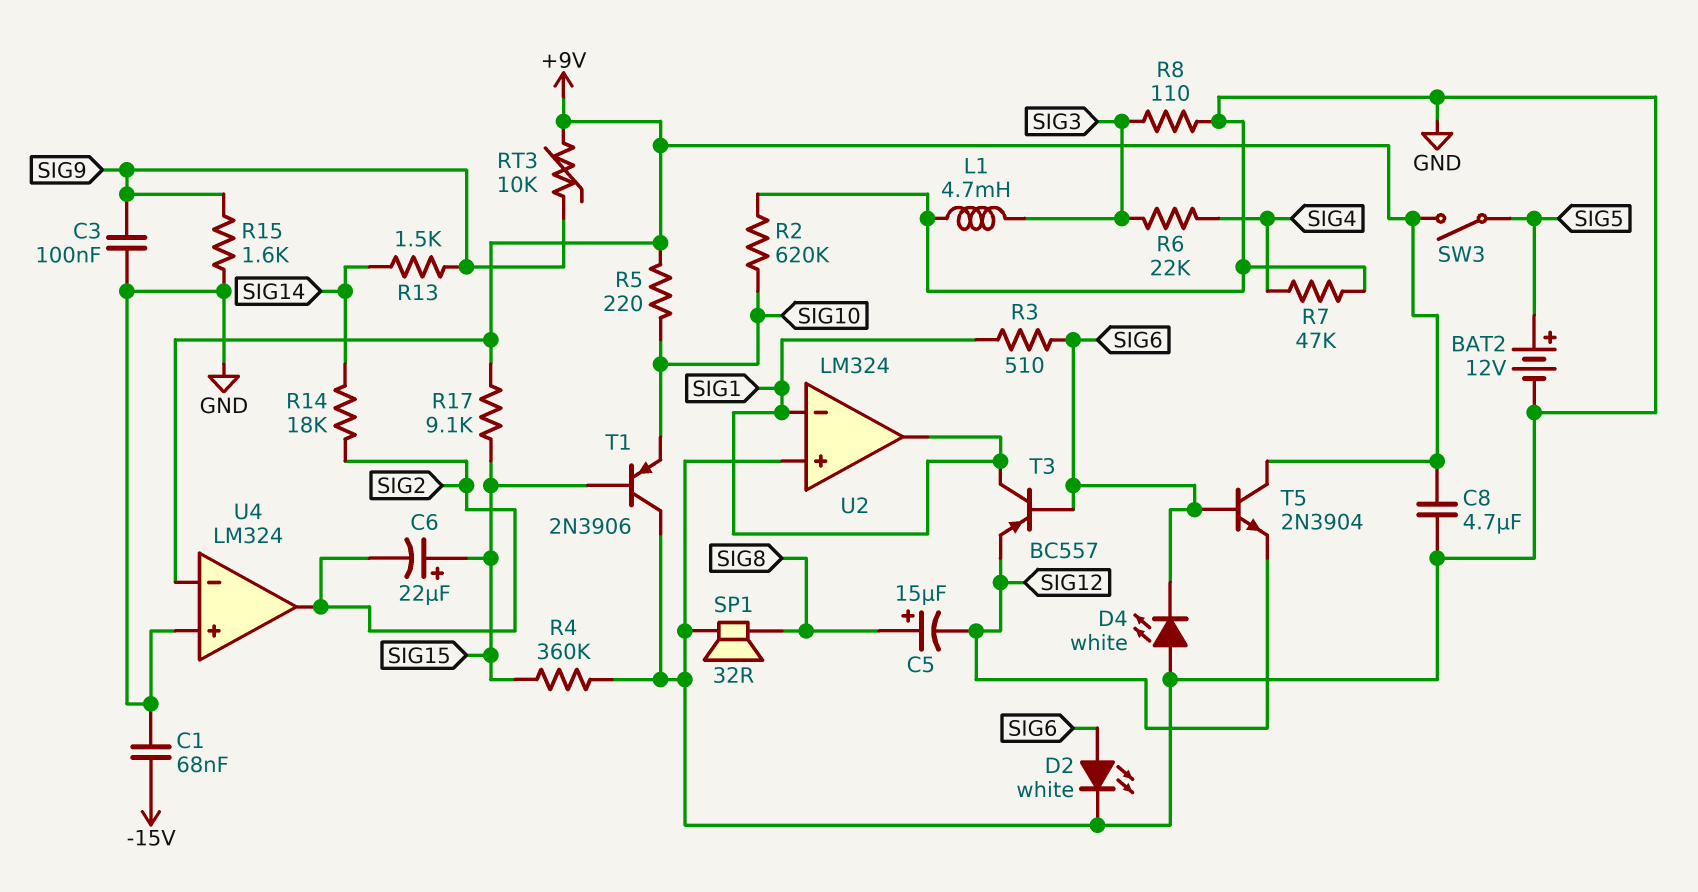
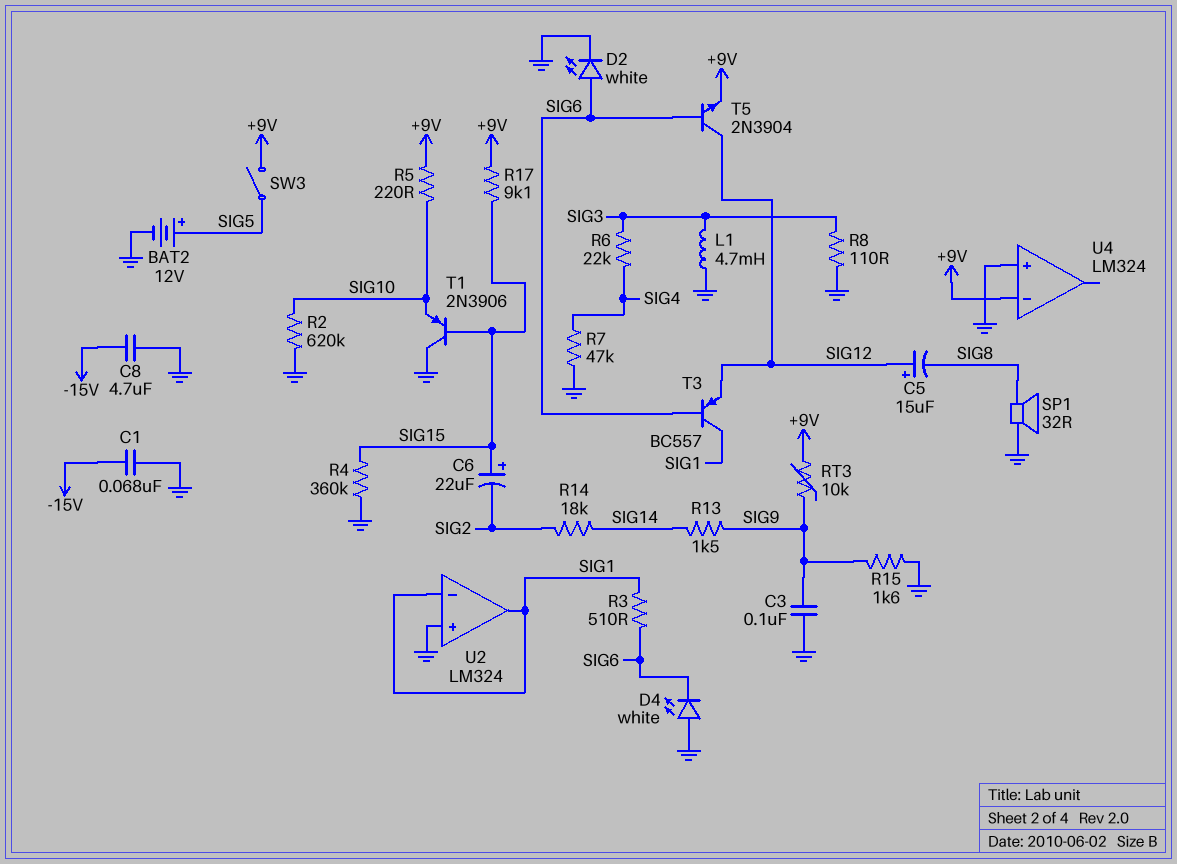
C5: 15uF (plus SIG8, minus SIG12) -> 15uF (plus SIG12, minus SIG8)
C8: 4.7uF (+9V, GND) -> 4.7uF (-15V, GND)
T5: NPN 2N3904 (B SIG6, C +9V, E SIG12) -> NPN 2N3904 (B SIG6, C SIG12, E +9V)
U4 pin out: SIG2 -> none

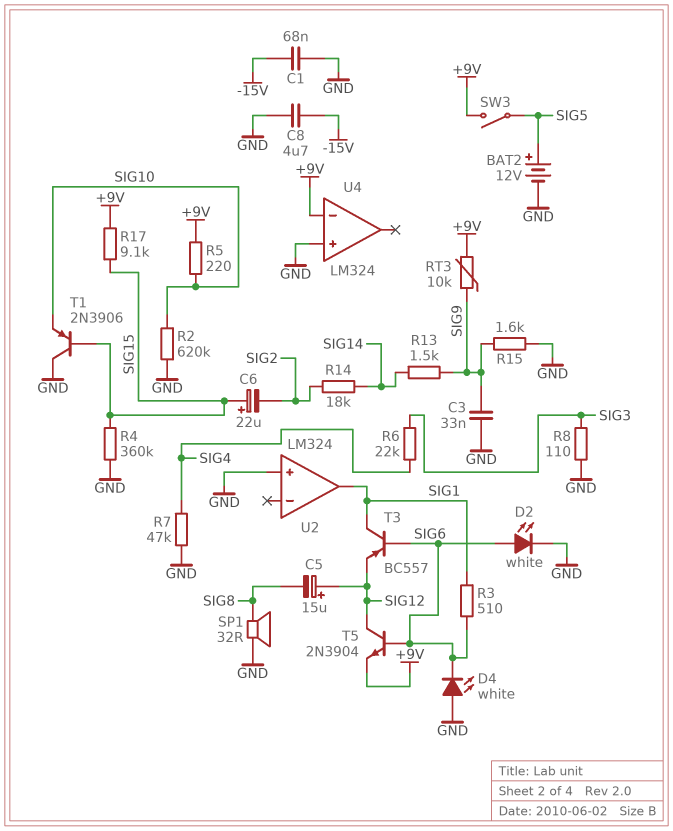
C3: 100nF (GND, SIG9) -> 33nF (GND, SIG9)
L1: 4.7mH (GND, SIG3) -> none
U2 pin in-: SIG1 -> none

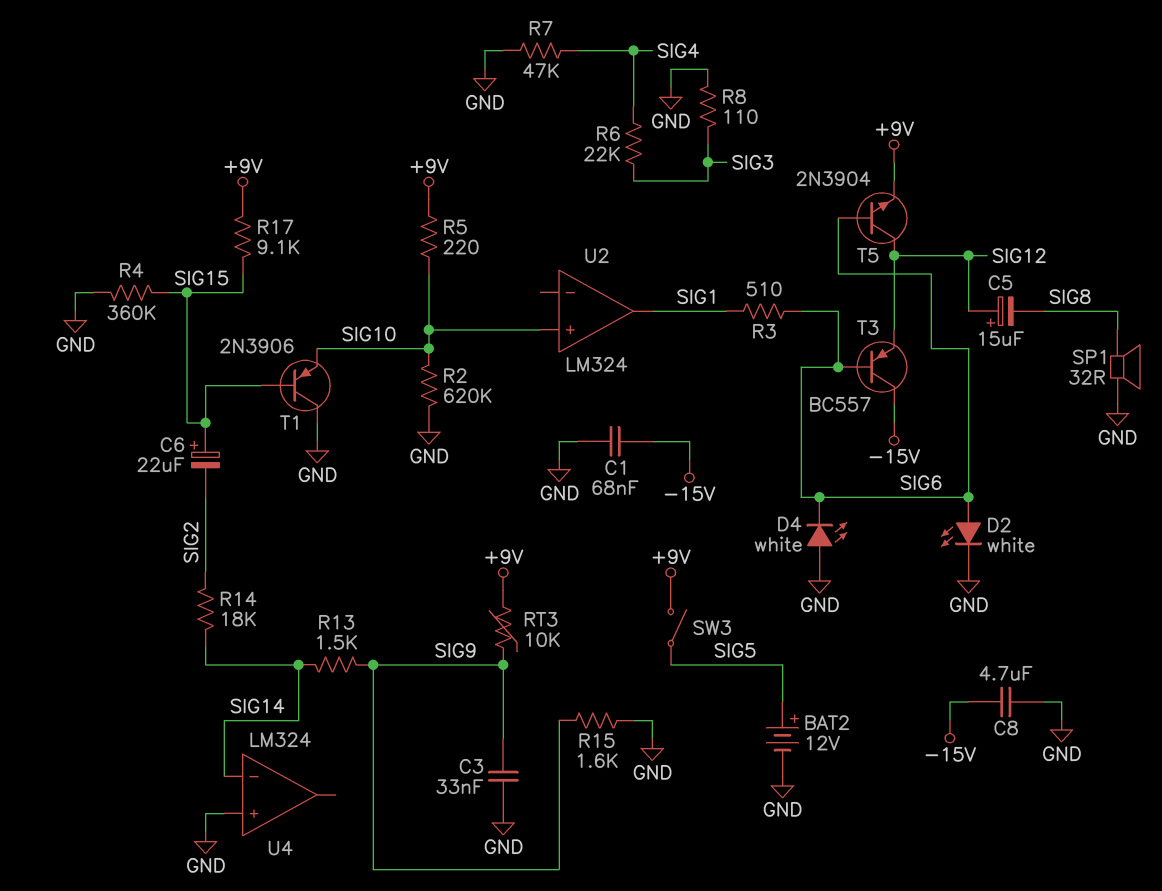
T3: PNP BC557 (B SIG6, C SIG1, E SIG12) -> PNP BC557 (B SIG6, C -15V, E SIG12)
U2 pin in+: GND -> SIG10
U4 pin in-: +9V -> SIG14

